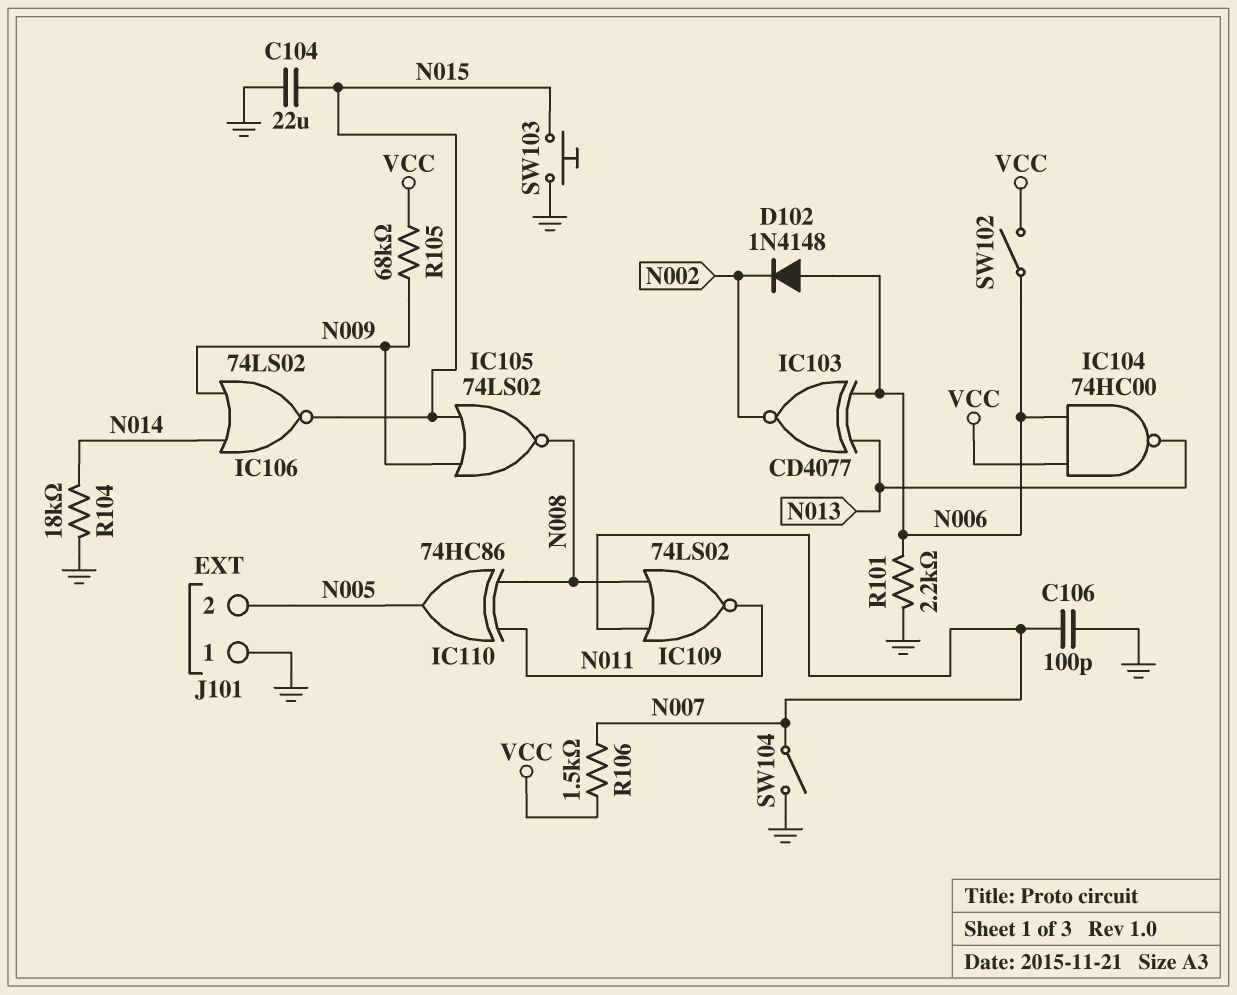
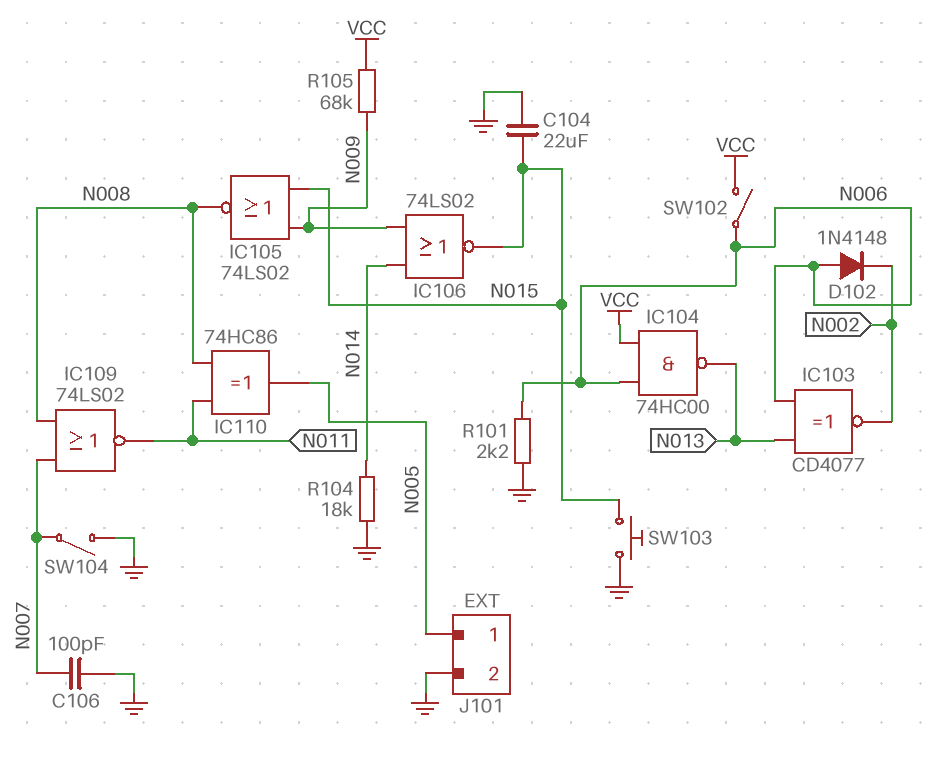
J101 pin 1: GND -> N005
J101 pin 2: N005 -> GND
R106: 1.5k (N007, VCC) -> none

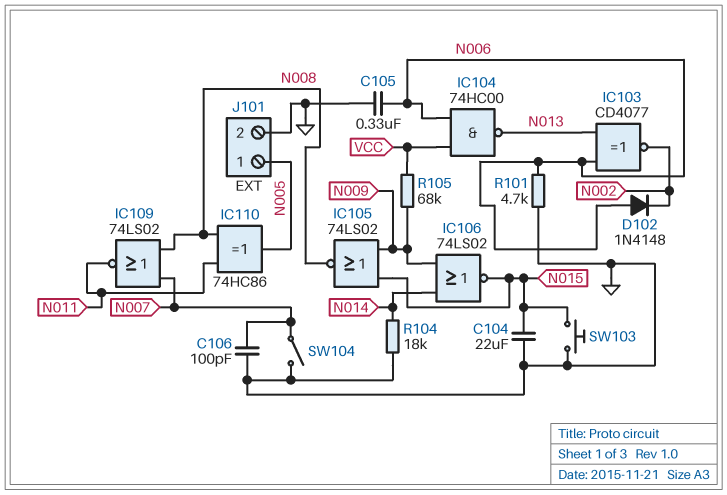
C105: none -> 330nF (GND, N006)
R101: 2.2k (GND, N006) -> 4.7k (GND, N006)
SW102: switch (N006, VCC) -> none

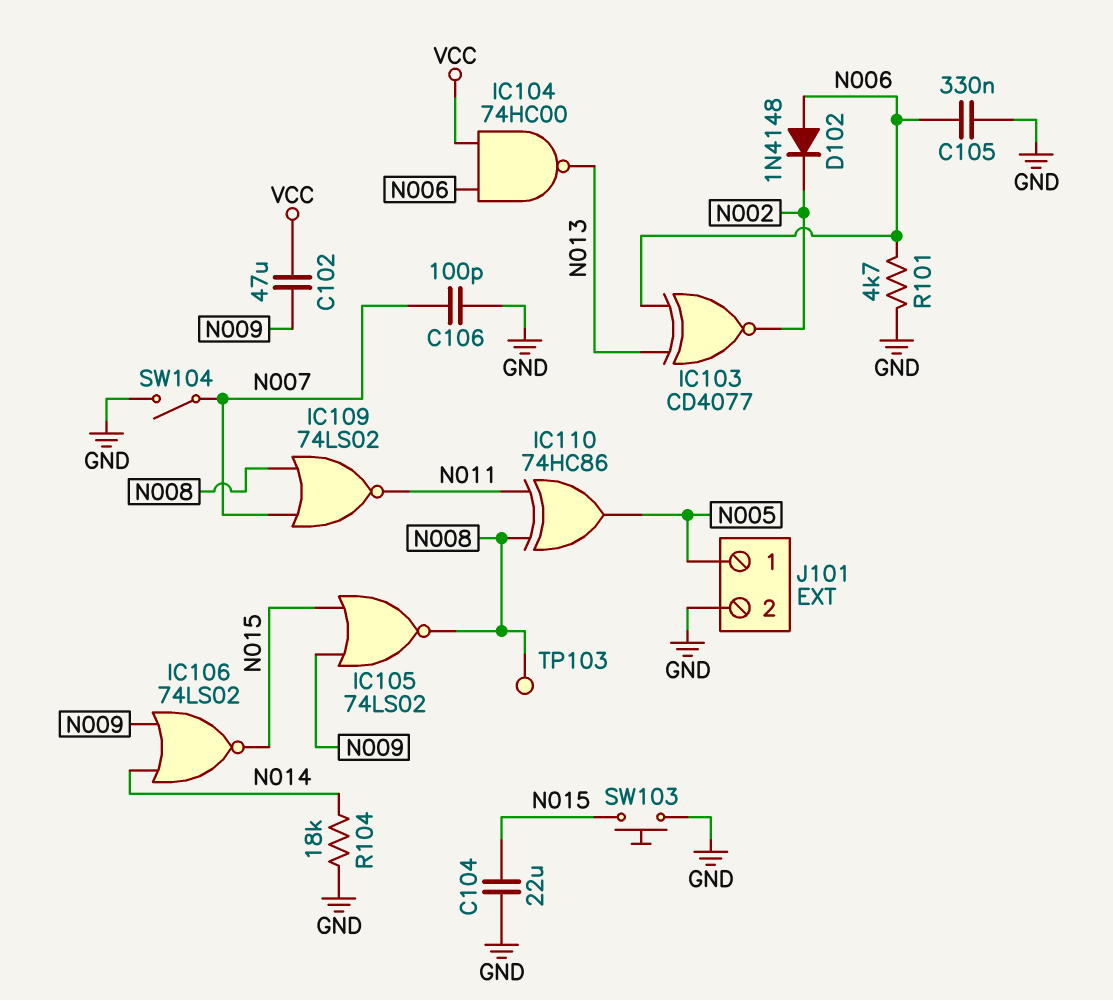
C102: none -> 47uF (N009, VCC)
R105: 68k (N009, VCC) -> none
TP103: none -> test point (N008)

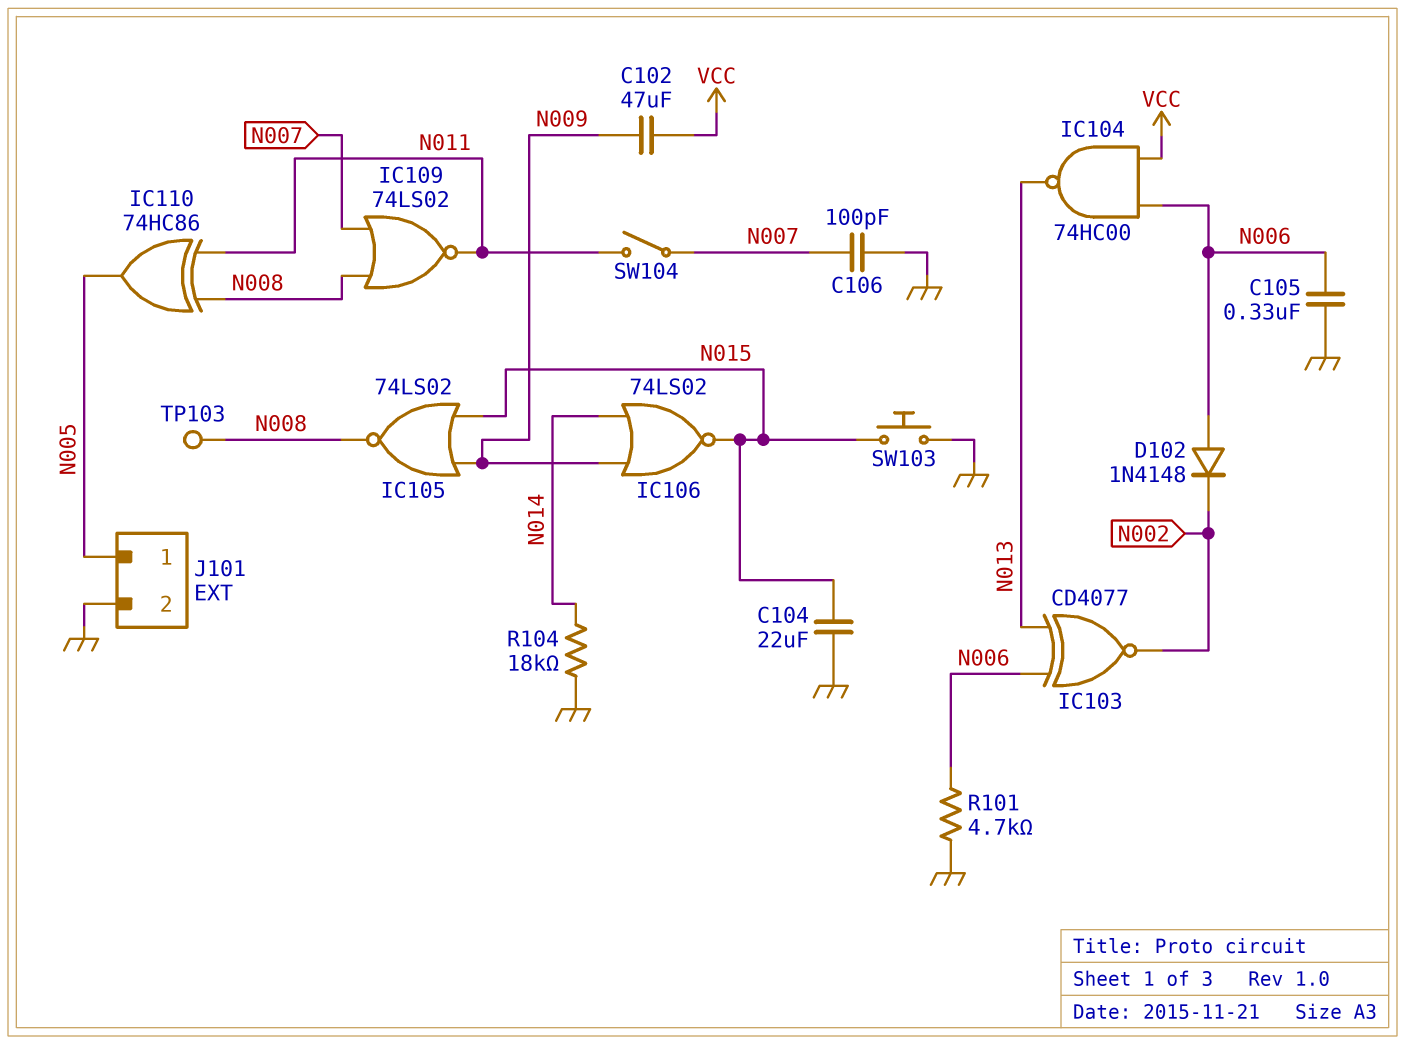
SW104: switch (GND, N007) -> switch (N007, N011)

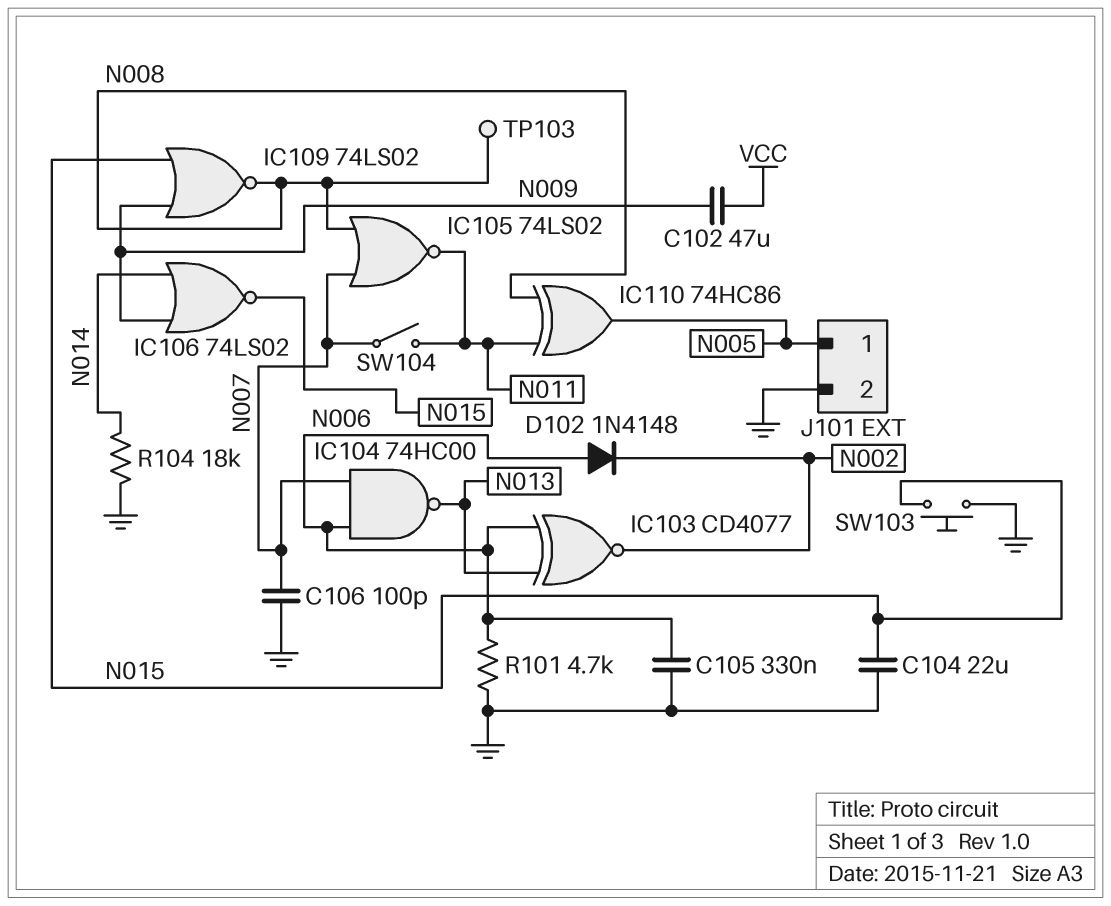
IC104: NAND 74HC00 (in N006, in VCC, out N013) -> NAND 74HC00 (in N006, in N007, out N013)
IC105: NOR 74LS02 (in N009, in N015, out N008) -> NOR 74LS02 (in N007, in N008, out N011)
IC109: NOR 74LS02 (in N007, in N008, out N011) -> NOR 74LS02 (in N009, in N015, out N008)

